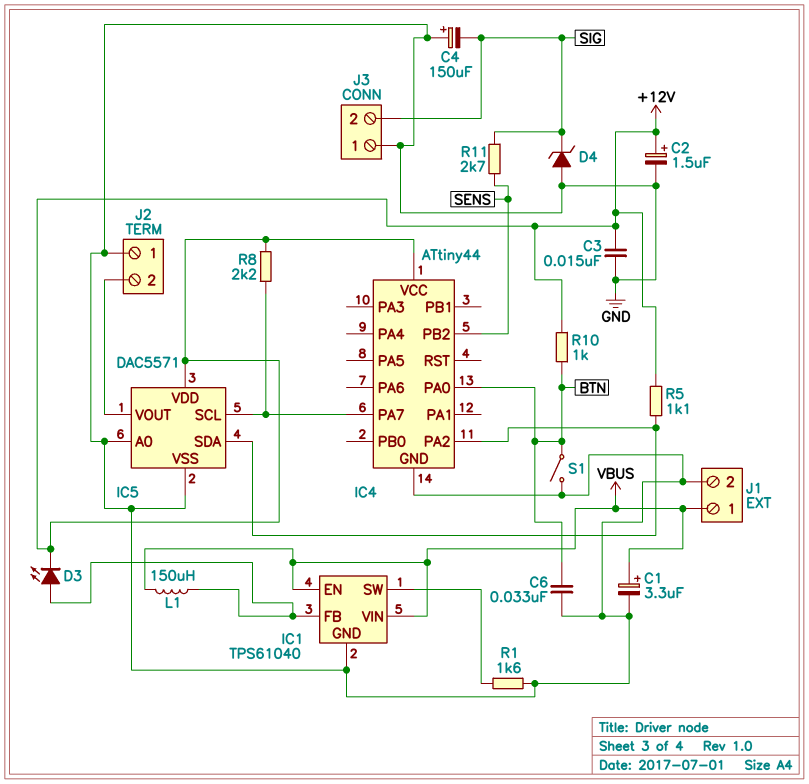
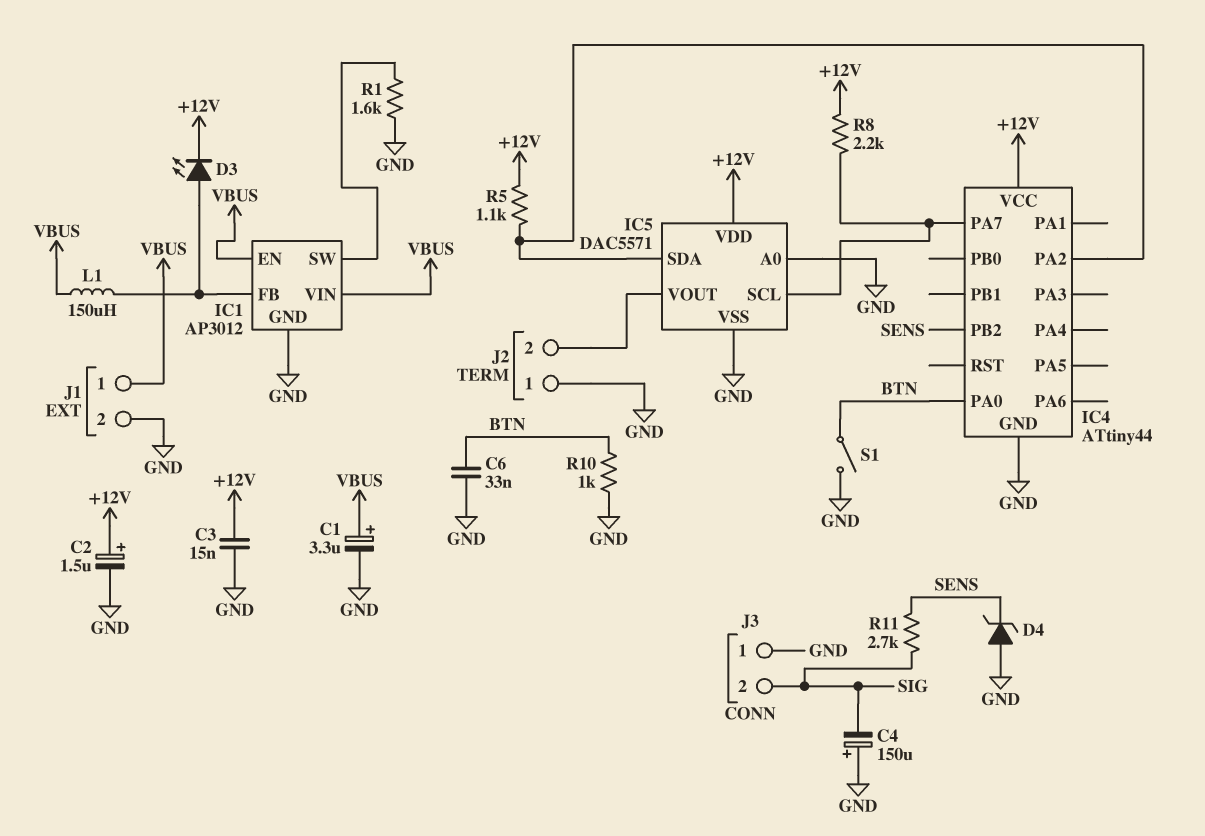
D4: zener (A GND, K SIG) -> zener (A GND, K SENS)
IC1: TPS61040 -> AP3012
R10: 1k (+12V, BTN) -> 1k (BTN, GND)

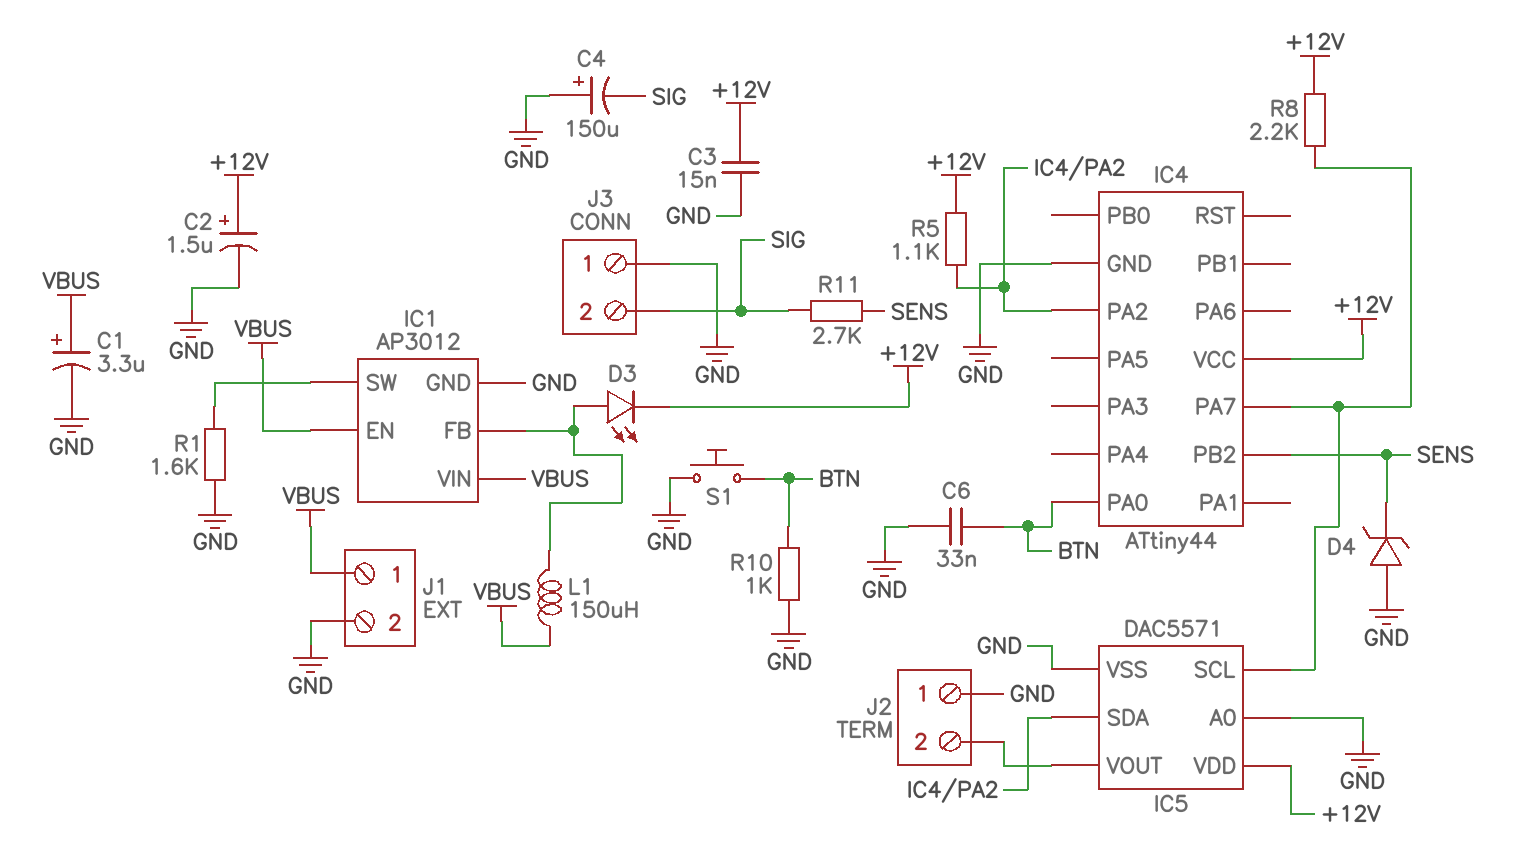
S1: switch (BTN, GND) -> button (BTN, GND)

